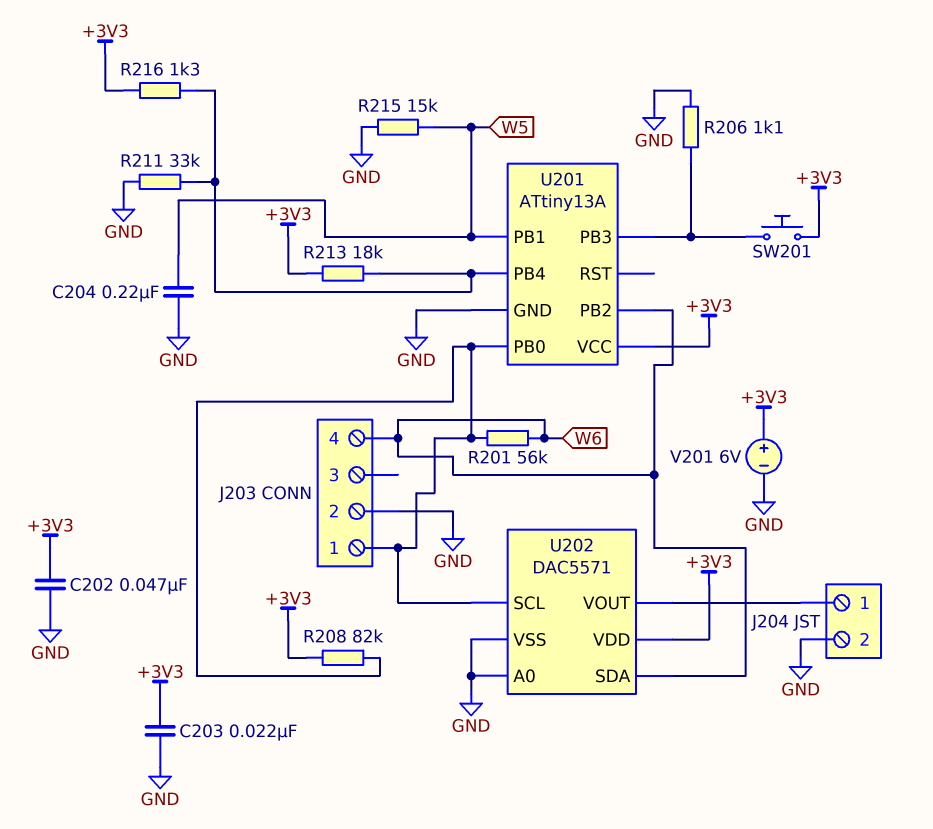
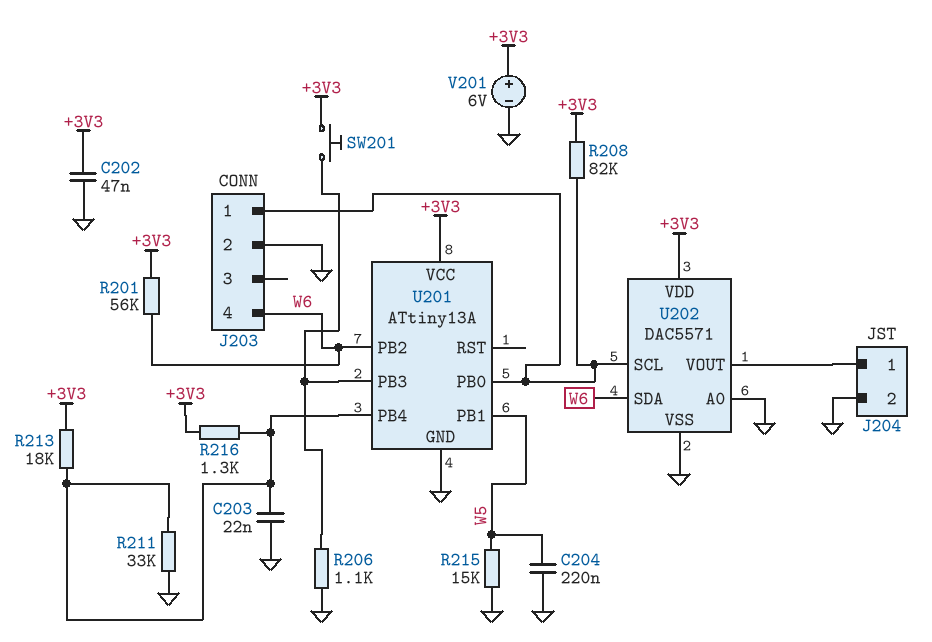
C203: 22nF (+3V3, GND) -> 22nF (GND, U201/PB4)
R201: 56k (J203/1, W6) -> 56k (+3V3, W6)

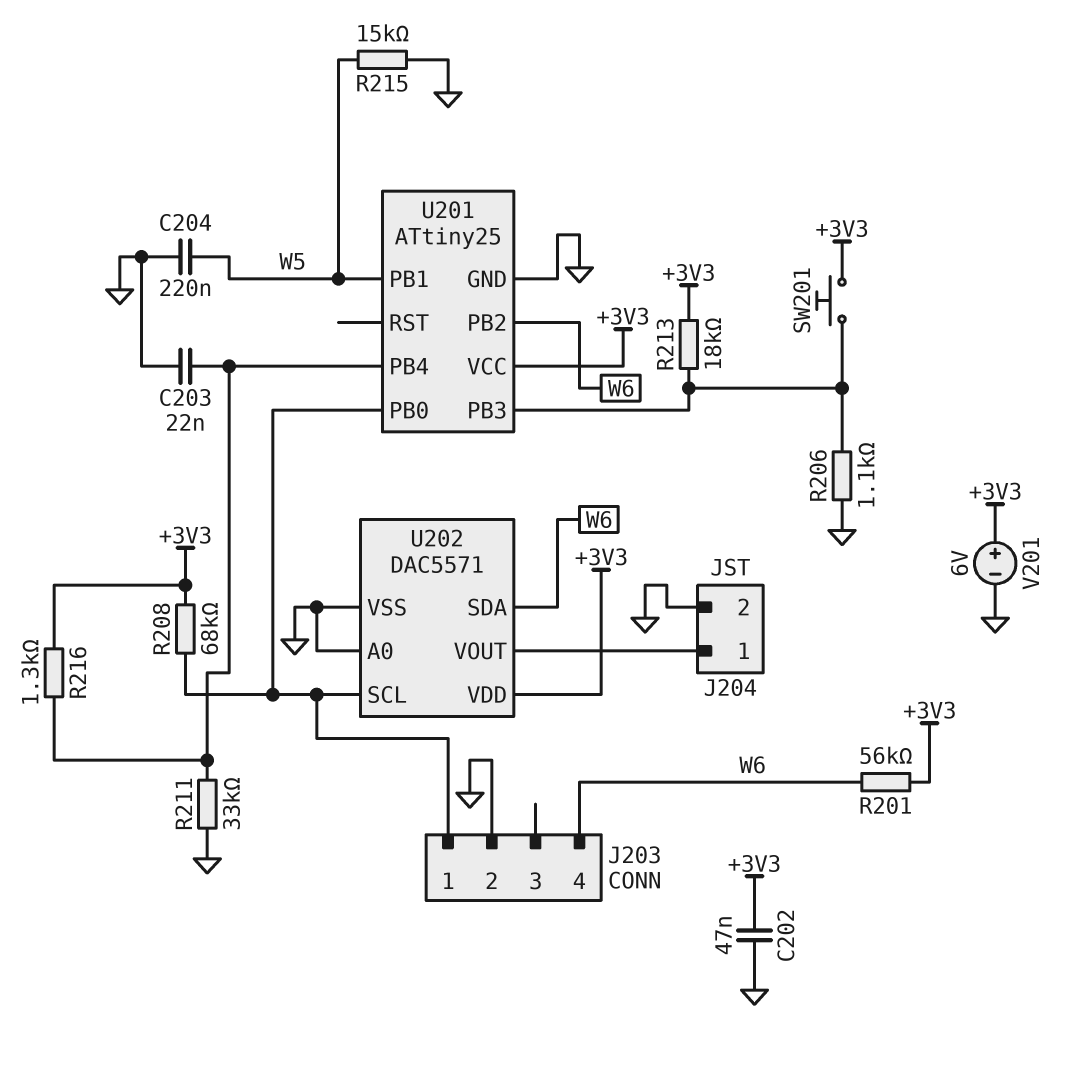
R208: 82k (+3V3, J203/1) -> 68k (+3V3, J203/1)
R213: 18k (+3V3, U201/PB4) -> 18k (+3V3, U201/PB3)
U201: ATtiny13A -> ATtiny25

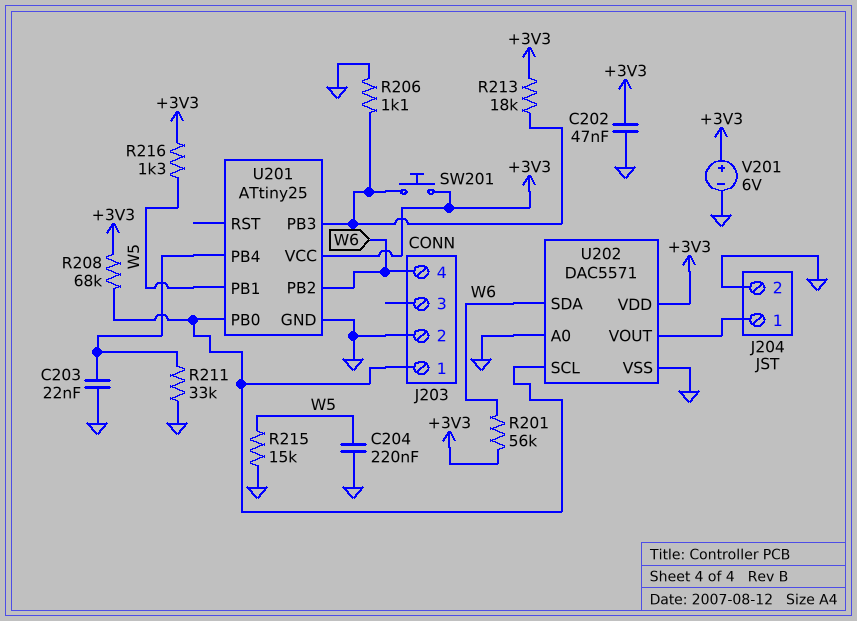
R216: 1.3k (+3V3, U201/PB4) -> 1.3k (+3V3, W5)

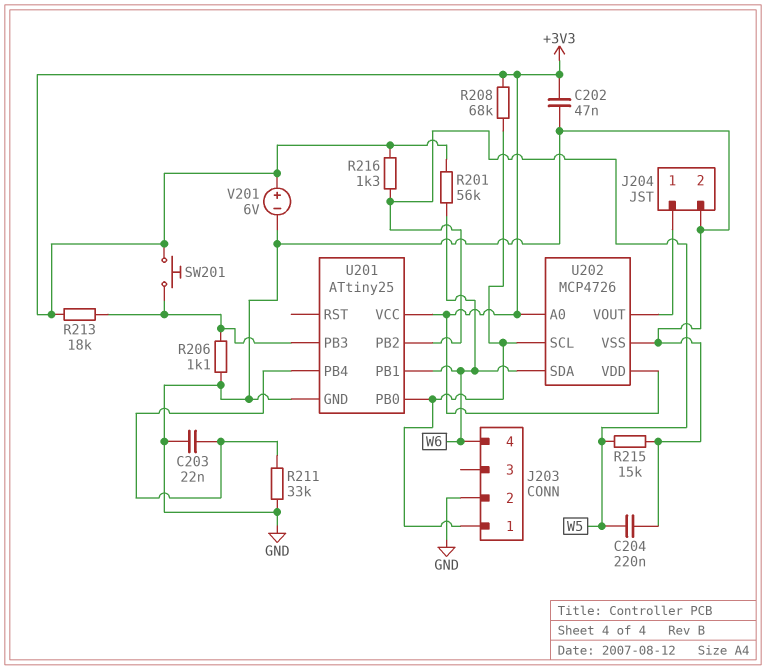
U201 pin PB1: W5 -> W6
U201 pin PB2: W6 -> W5
U202: DAC5571 -> MCP4726
U202 pin A0: GND -> +3V3

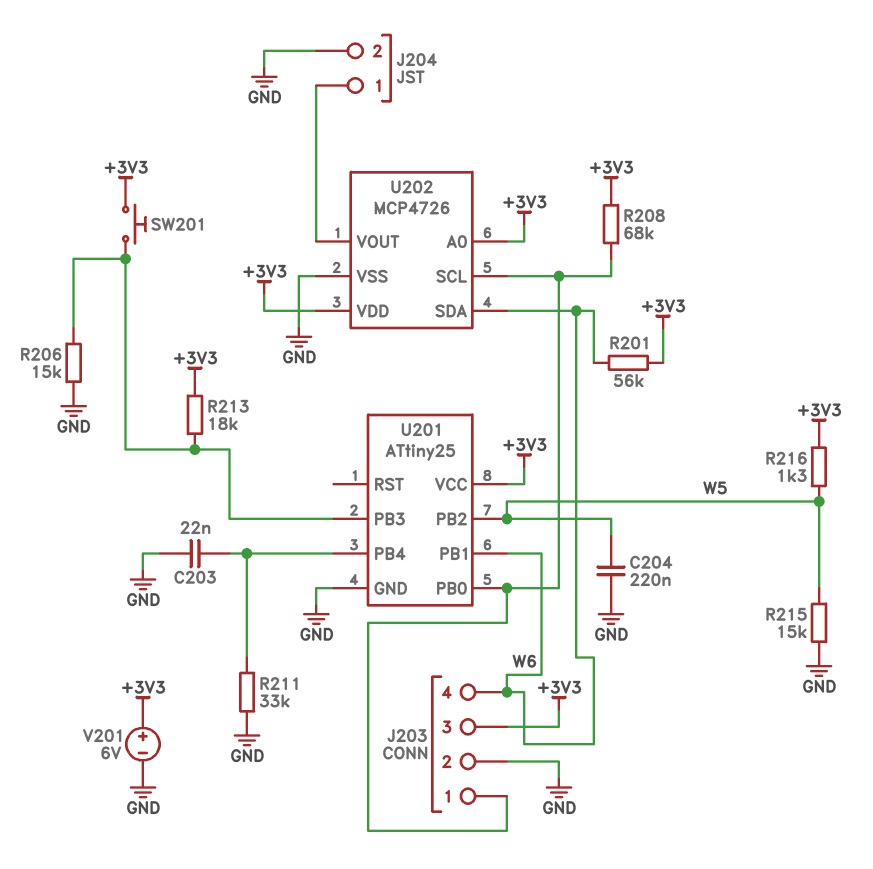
C202: 47nF (+3V3, GND) -> none
J203 pin 3: none -> +3V3
R206: 1.1k (GND, U201/PB3) -> 15k (GND, U201/PB3)

